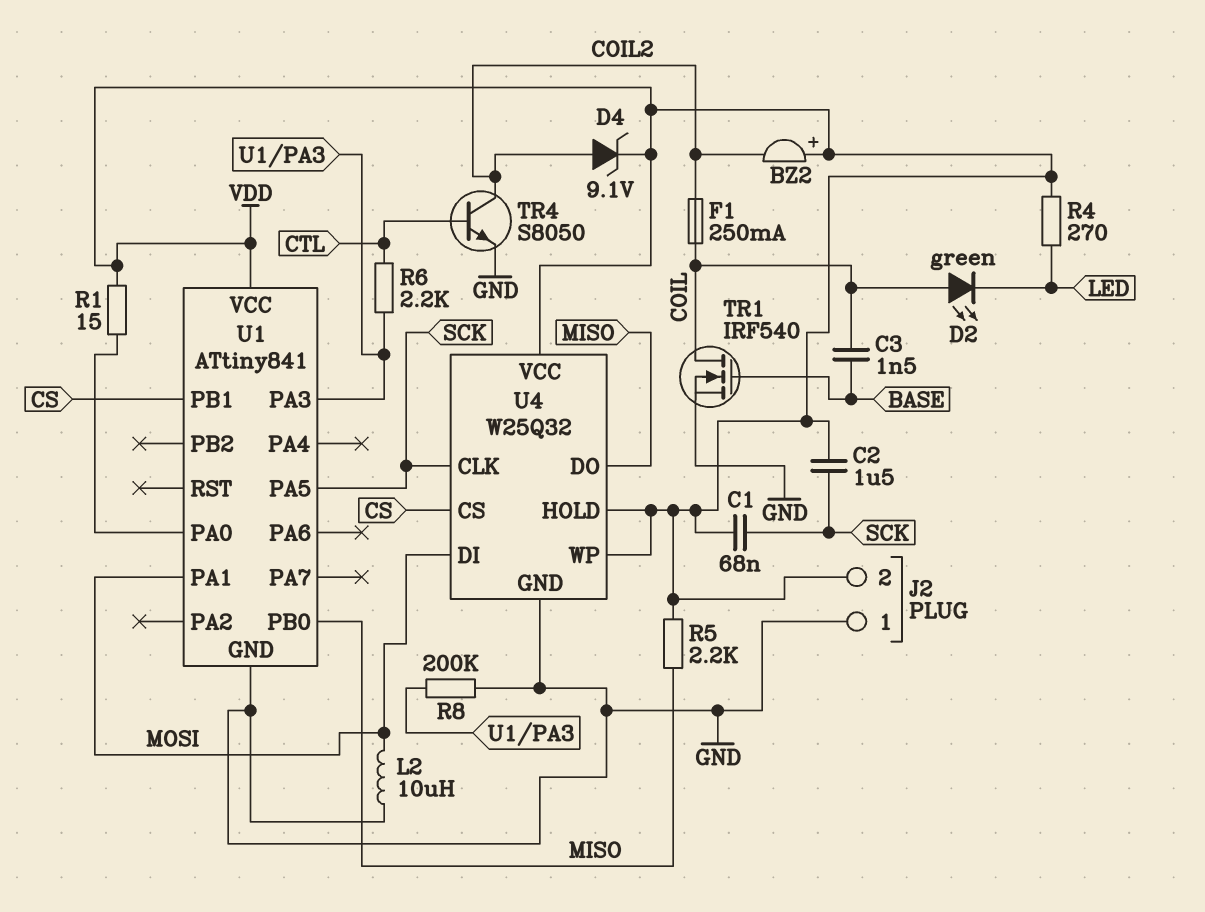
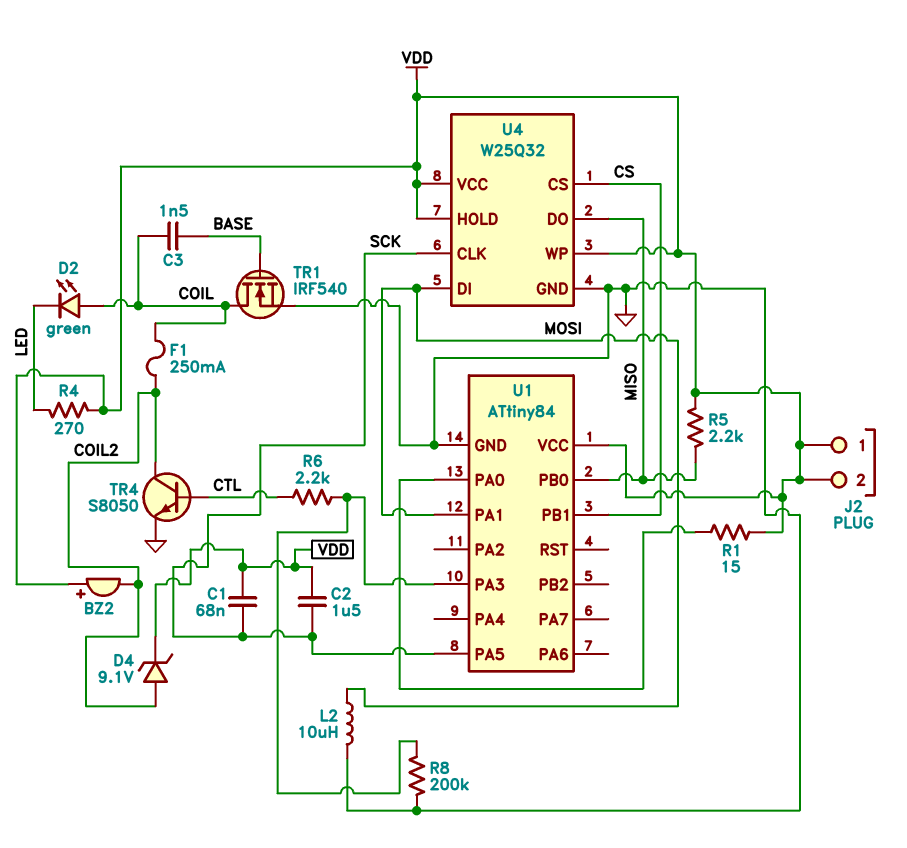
J2 pin 1: GND -> VDD
U1: ATtiny841 -> ATtiny84

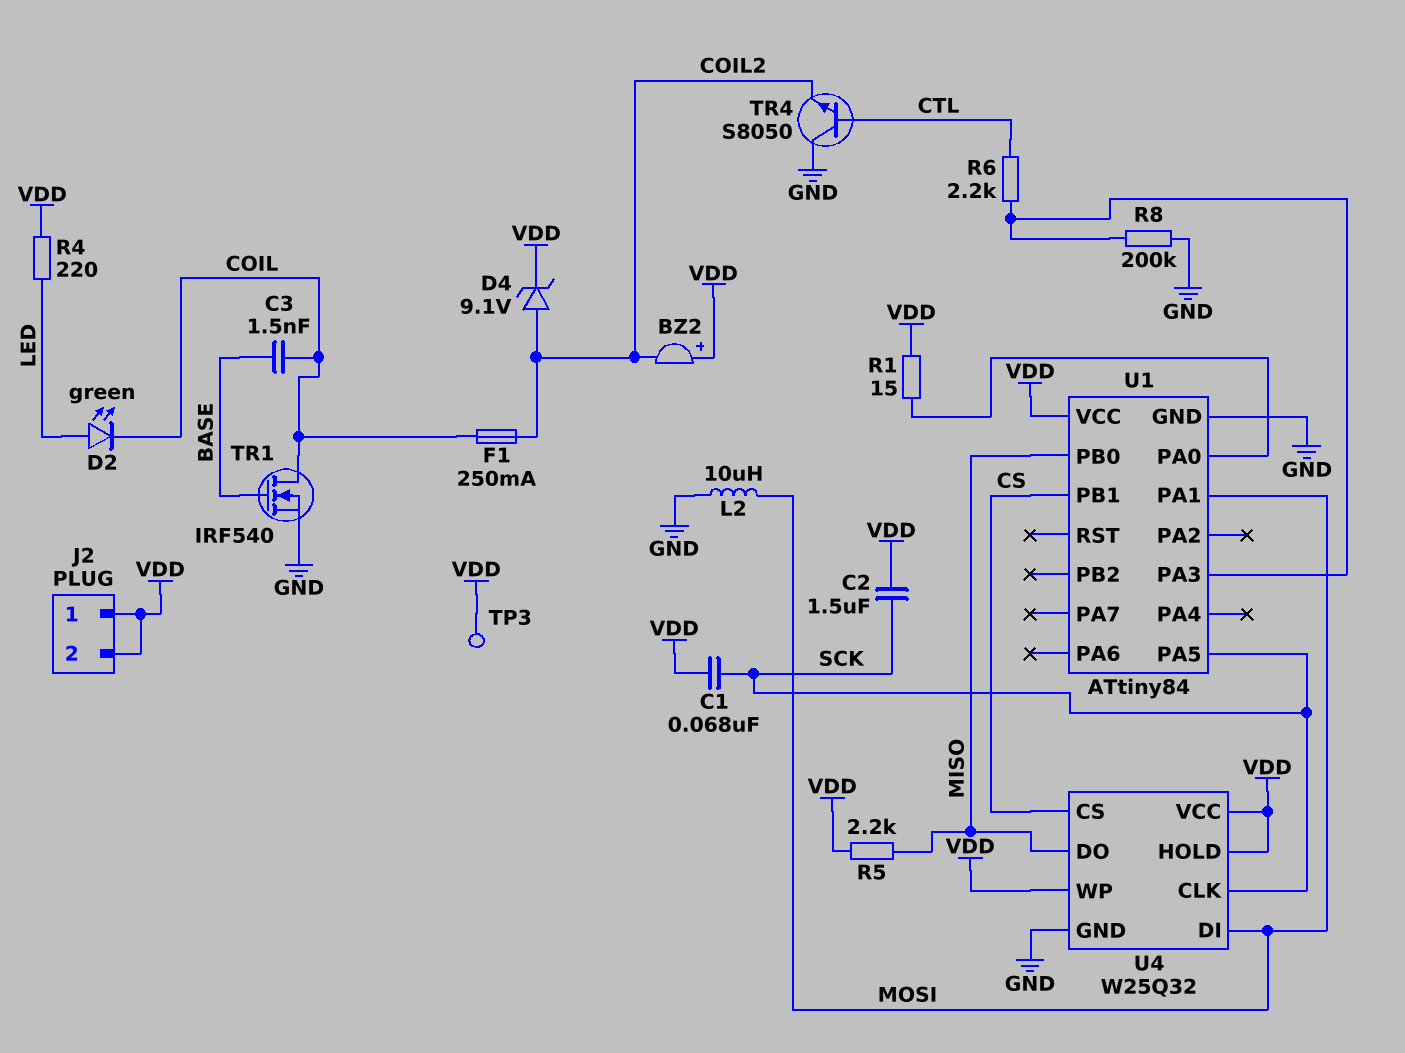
D2: LED green (A COIL, K LED) -> LED green (A LED, K COIL)
R4: 270 (LED, VDD) -> 220 (LED, VDD)
TP3: none -> test point (VDD)
TR4: NPN S8050 (B CTL, C COIL2, E GND) -> NPN S8050 (B CTL, C GND, E COIL2)

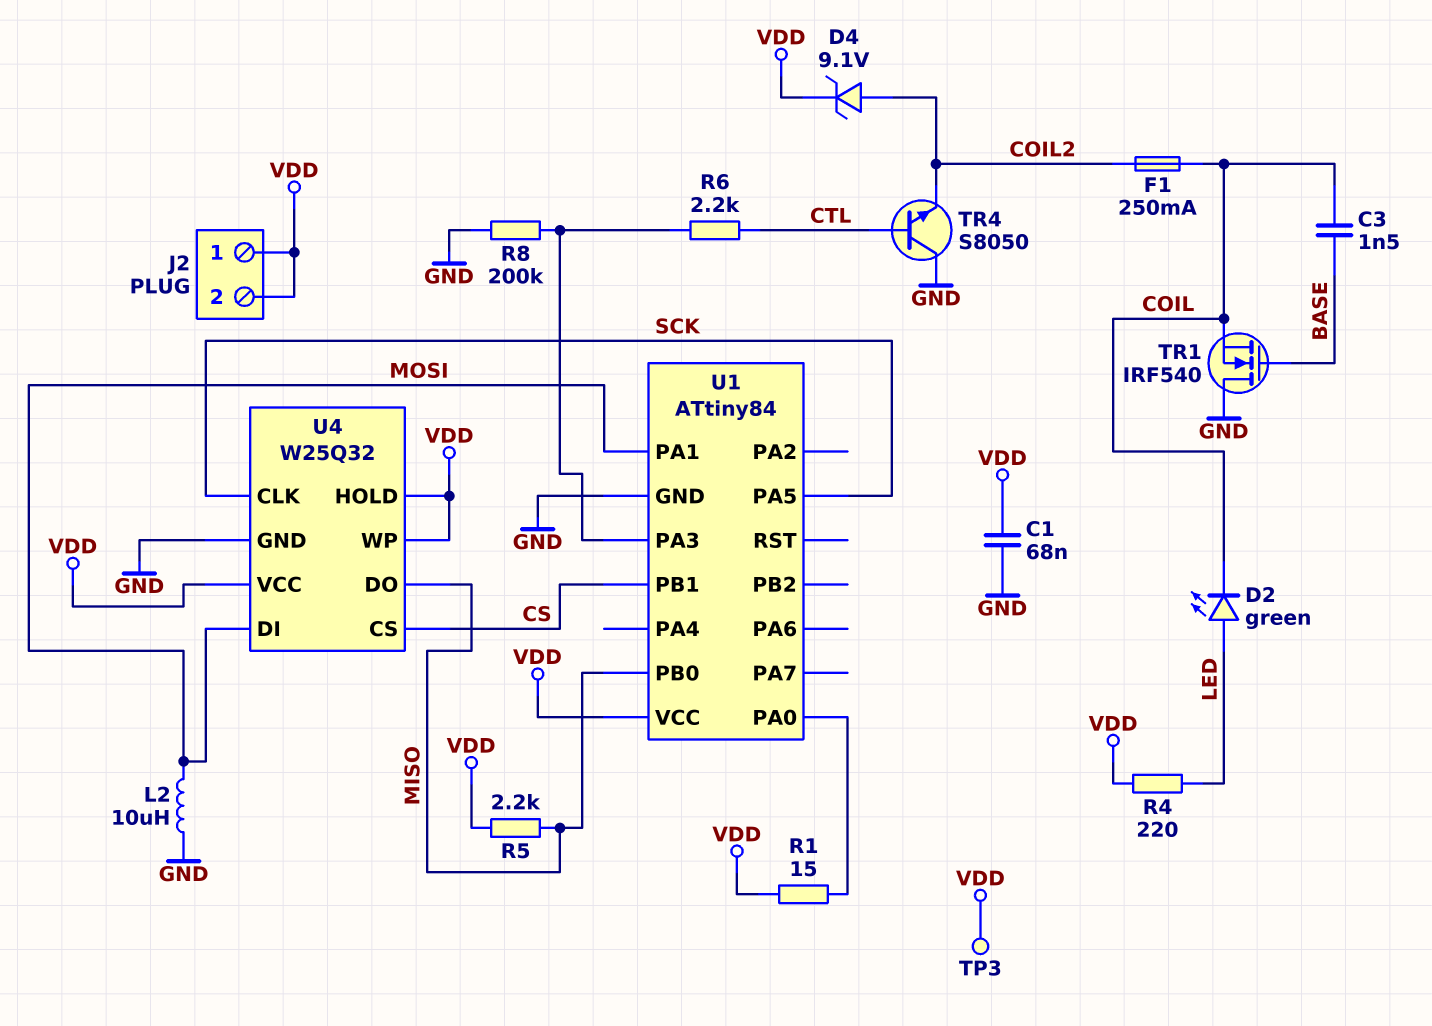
BZ2: buzzer (plus VDD, minus COIL2) -> none
C1: 68nF (SCK, VDD) -> 68nF (GND, VDD)
C2: 1.5uF (SCK, VDD) -> none
TR1: NMOS IRF540 (G BASE, D COIL, S GND) -> NMOS IRF540 (G BASE, D GND, S COIL)

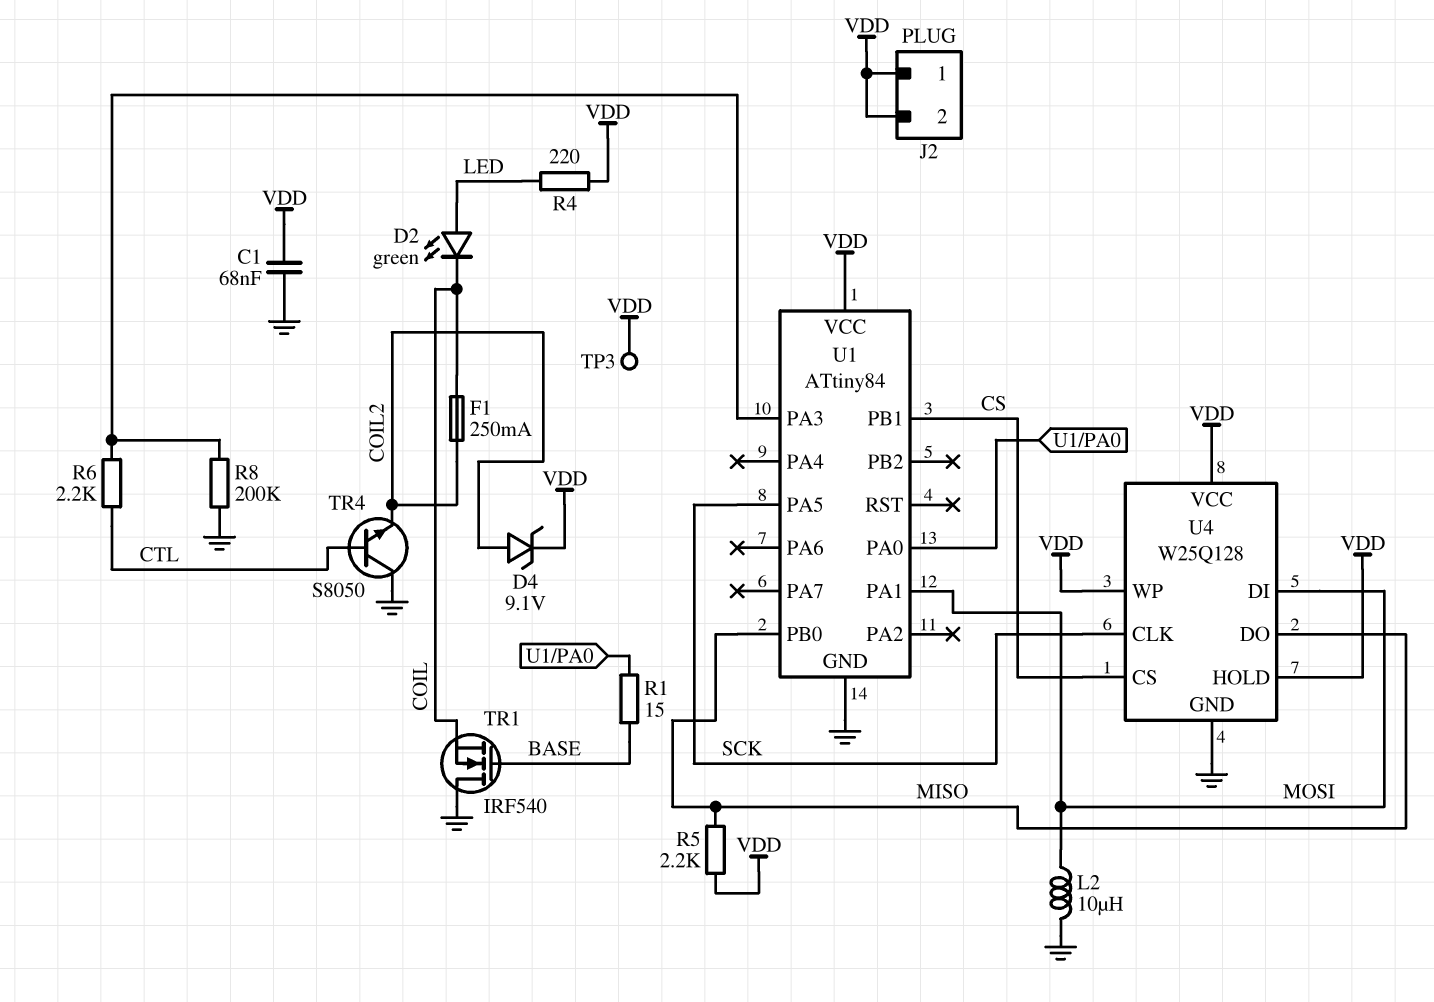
C3: 1.5nF (BASE, COIL) -> none
R1: 15 (U1/PA0, VDD) -> 15 (BASE, U1/PA0)
U4: W25Q32 -> W25Q128

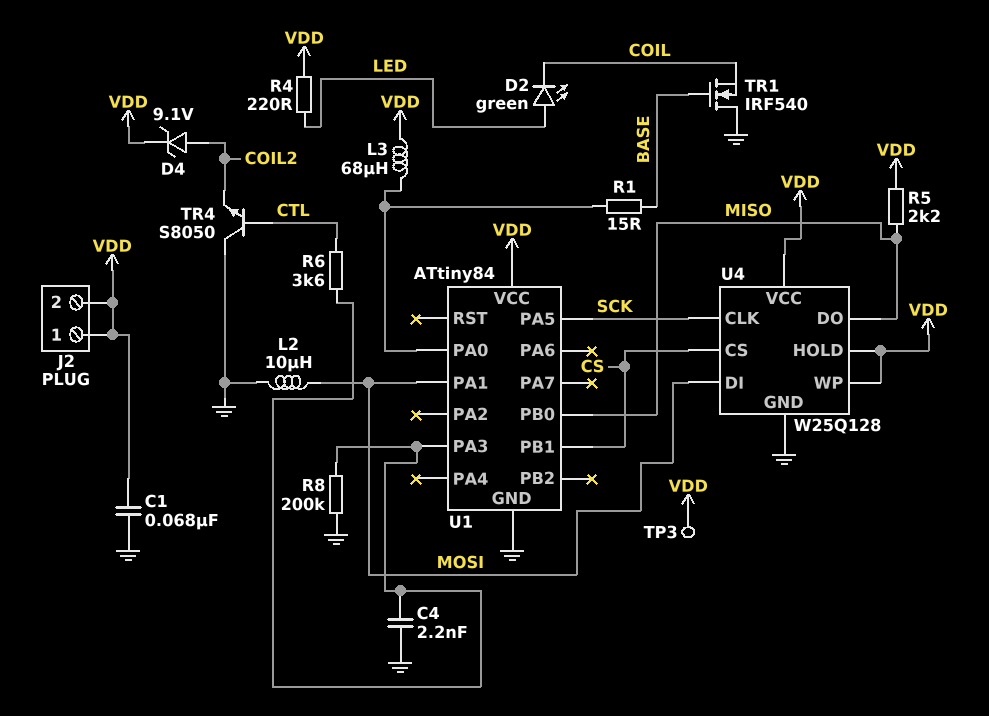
C4: none -> 2.2nF (GND, U1/PA3)
F1: 250mA (COIL, COIL2) -> none
L3: none -> 68uH (U1/PA0, VDD)
R6: 2.2k (CTL, U1/PA3) -> 3.6k (CTL, U1/PA3)

